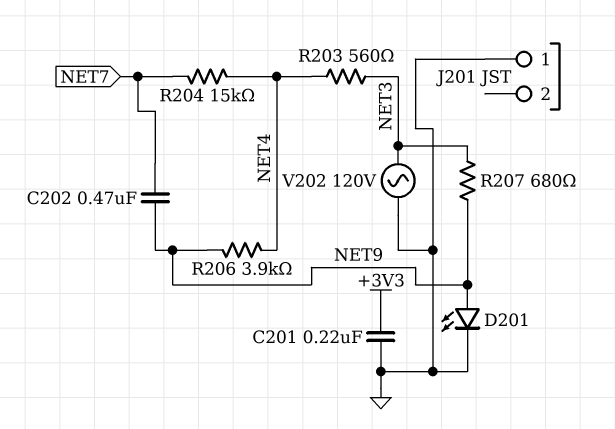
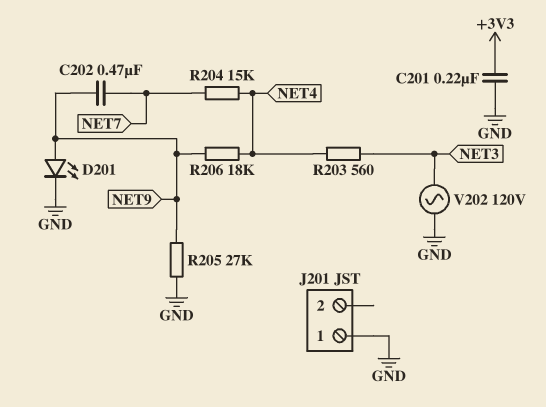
R205: none -> 27k (GND, NET9)
R206: 3.9k (NET4, NET9) -> 18k (NET4, NET9)
R207: 680 (NET3, NET9) -> none

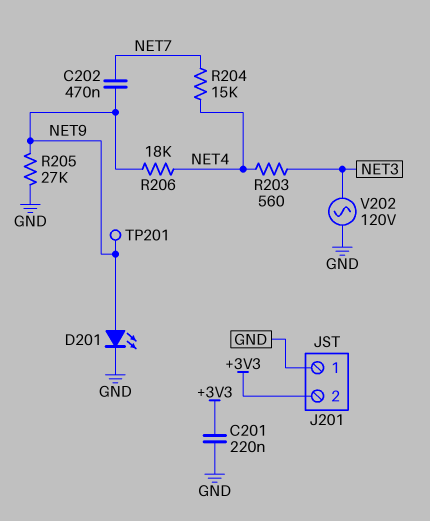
J201 pin 2: none -> +3V3
TP201: none -> test point (NET9)

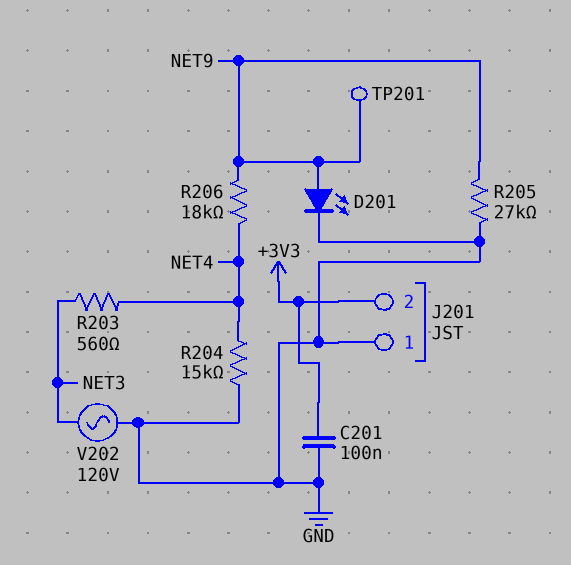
C201: 220nF (+3V3, GND) -> 100nF (+3V3, GND)
C202: 470nF (NET7, NET9) -> none
R204: 15k (NET4, NET7) -> 15k (GND, NET4)

